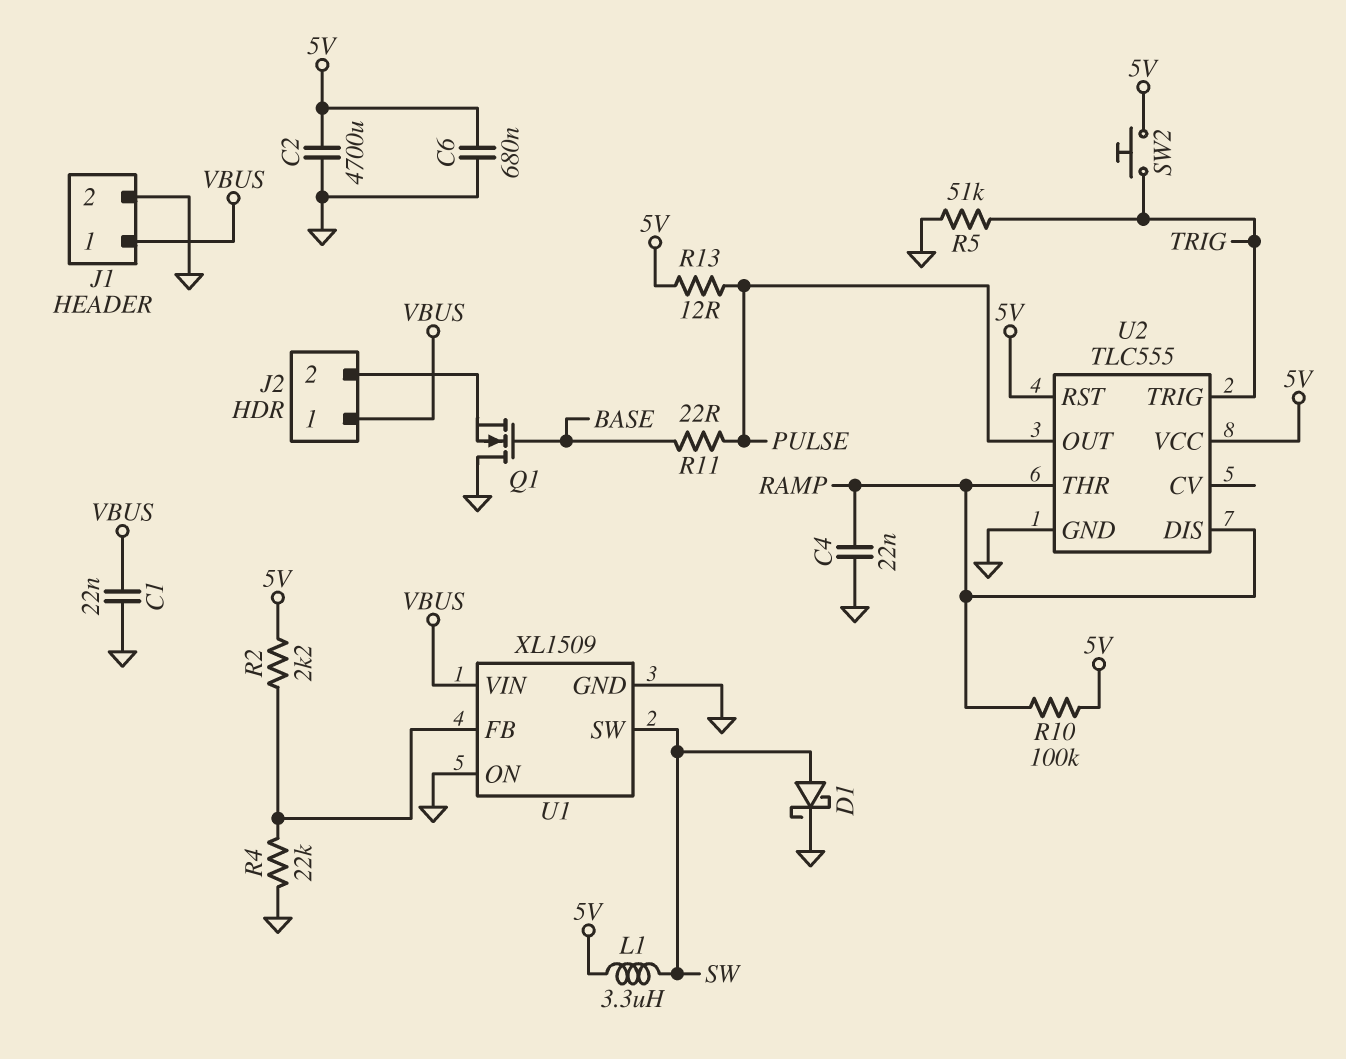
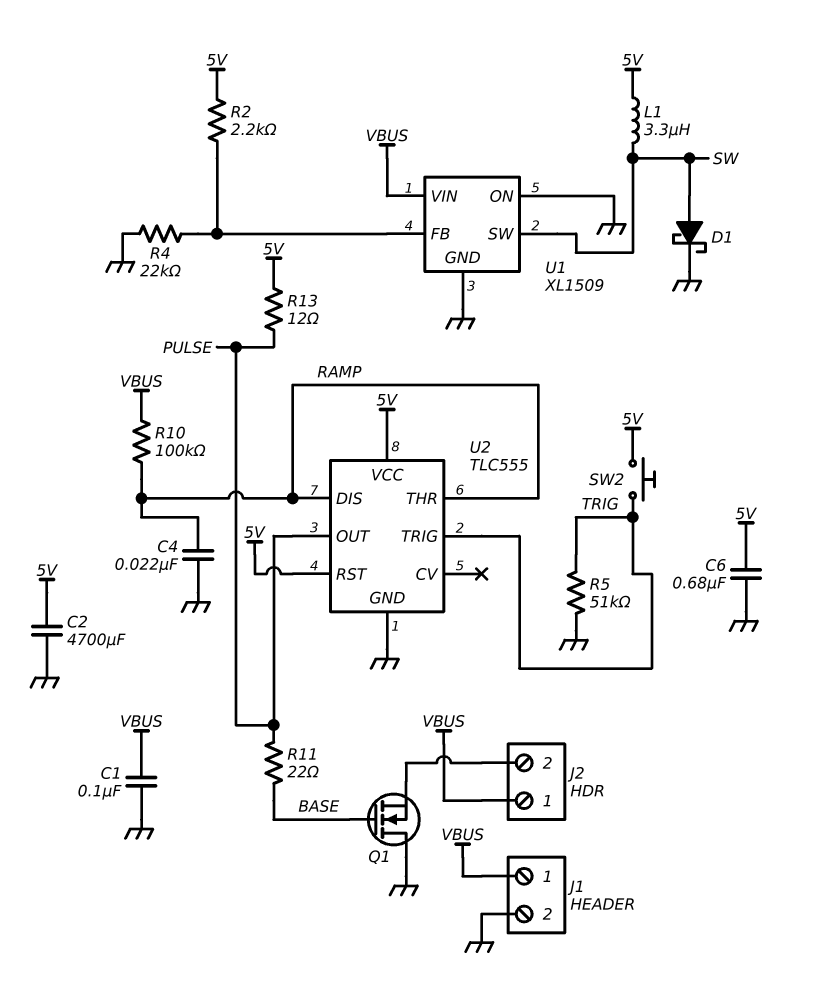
C1: 22nF (GND, VBUS) -> 100nF (GND, VBUS)
R10: 100k (5V, RAMP) -> 100k (RAMP, VBUS)

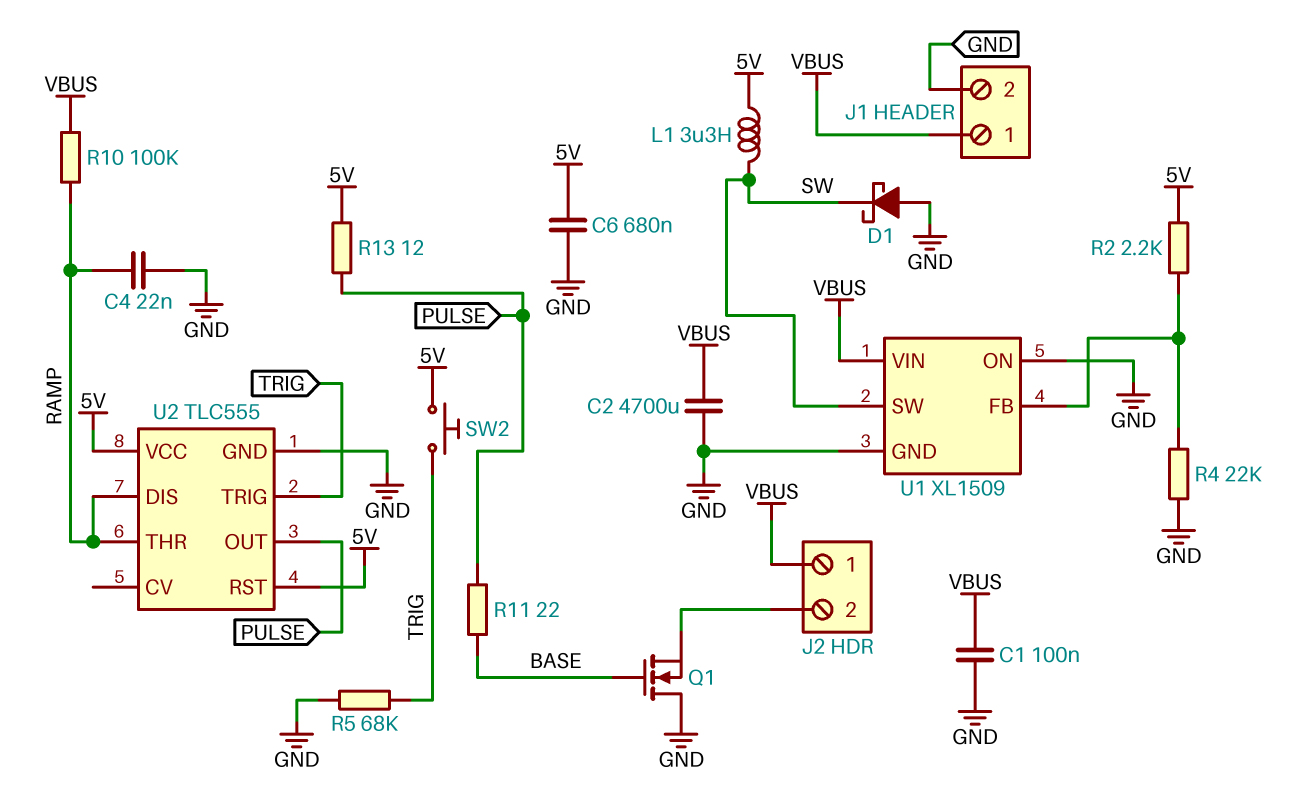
C2: 4700uF (5V, GND) -> 4700uF (GND, VBUS)
D1: schottky (A SW, K GND) -> schottky (A GND, K SW)
R5: 51k (GND, TRIG) -> 68k (GND, TRIG)

